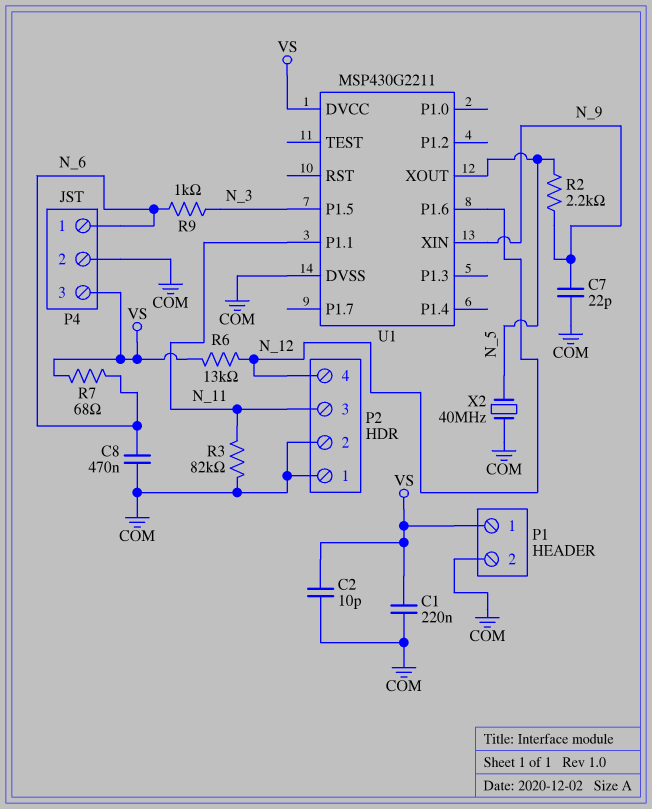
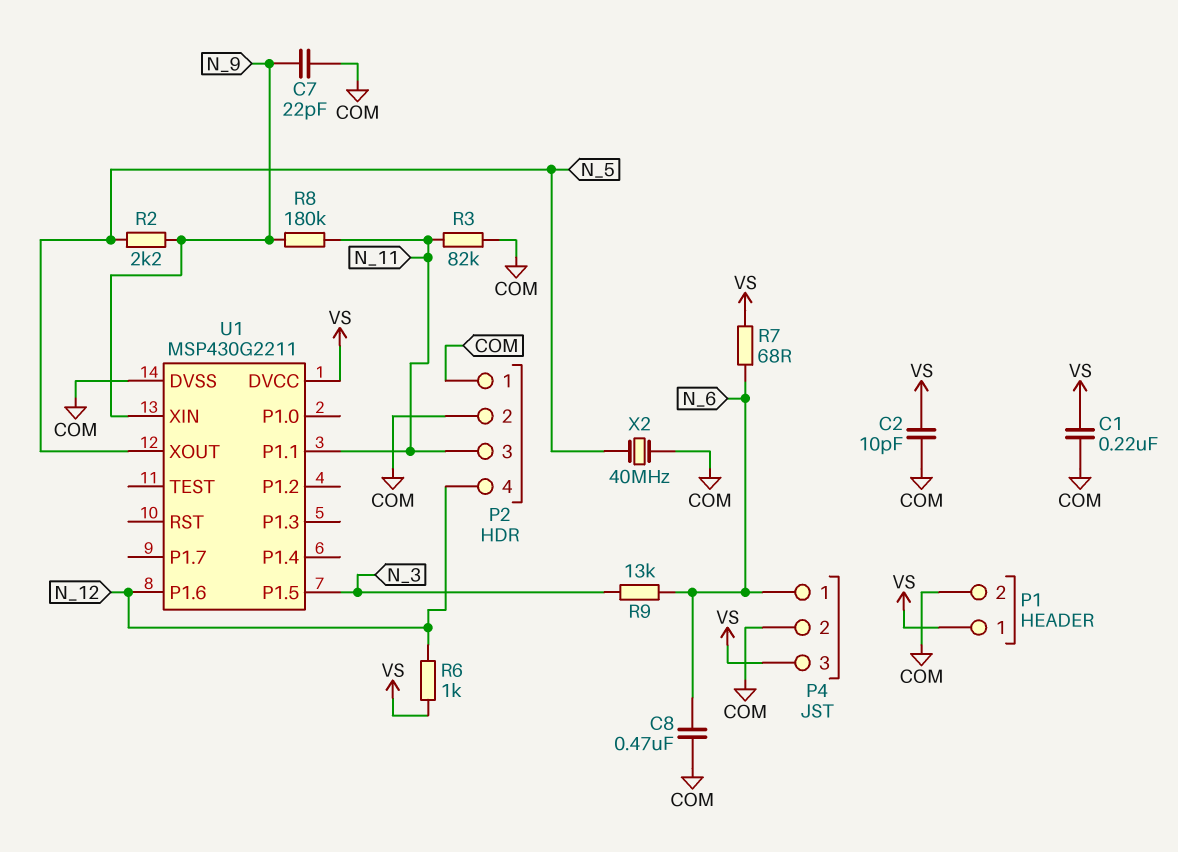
R6: 13k (N_12, VS) -> 1k (N_12, VS)
R8: none -> 180k (N_9, N_11)
R9: 1k (N_3, N_6) -> 13k (N_3, N_6)

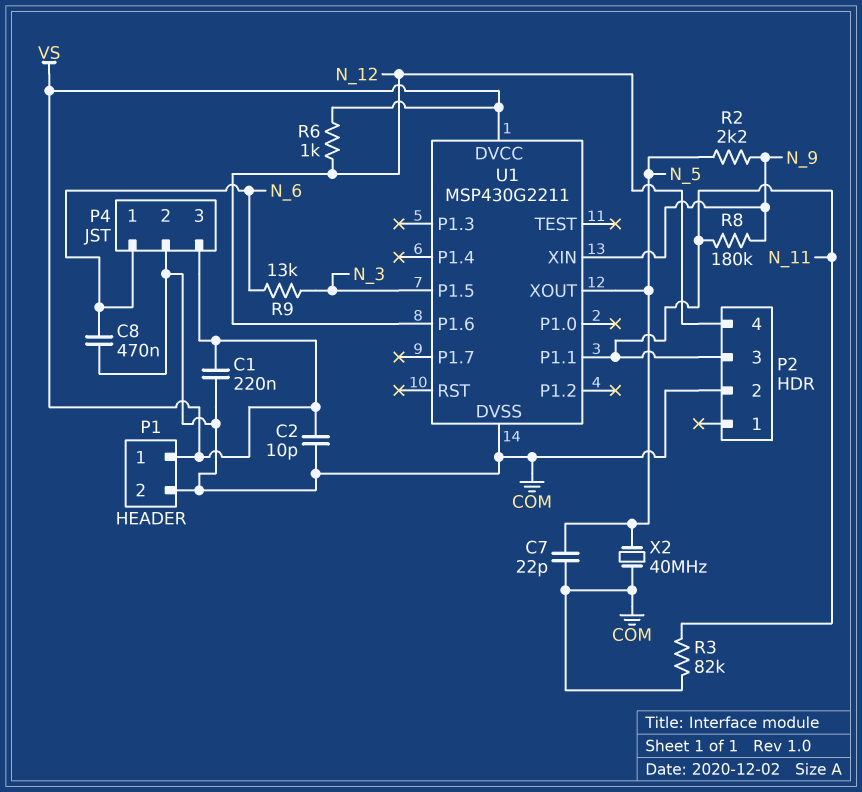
C7: 22pF (COM, N_9) -> 22pF (COM, N_5)
P2 pin 1: COM -> none
R7: 68 (N_6, VS) -> none

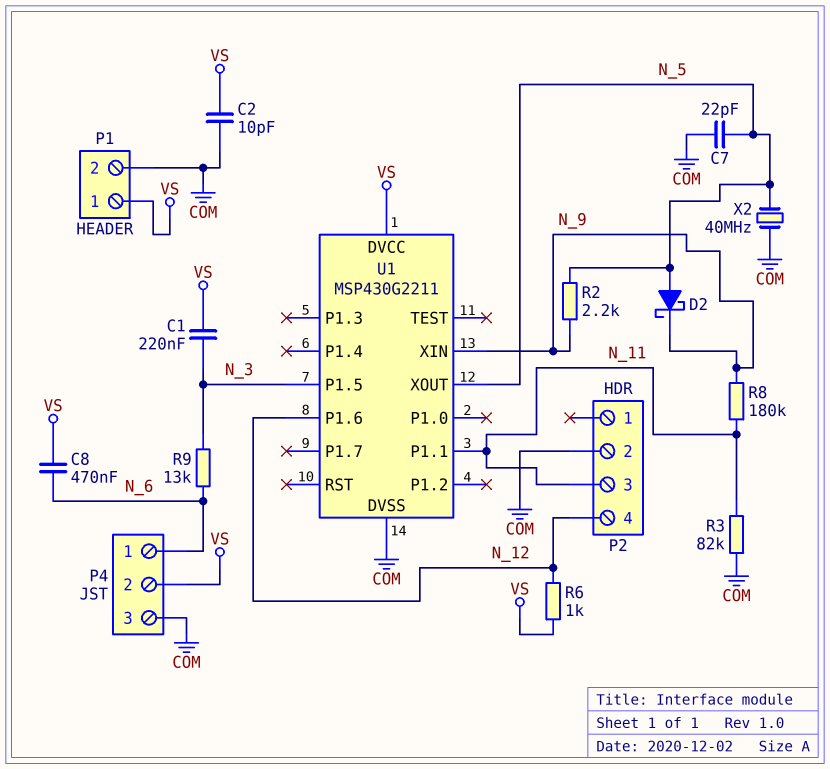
C1: 220nF (COM, VS) -> 220nF (N_3, VS)
C8: 470nF (COM, N_6) -> 470nF (N_6, VS)
D2: none -> schottky (A N_5, K N_9)
P4 pin 2: COM -> VS
P4 pin 3: VS -> COM

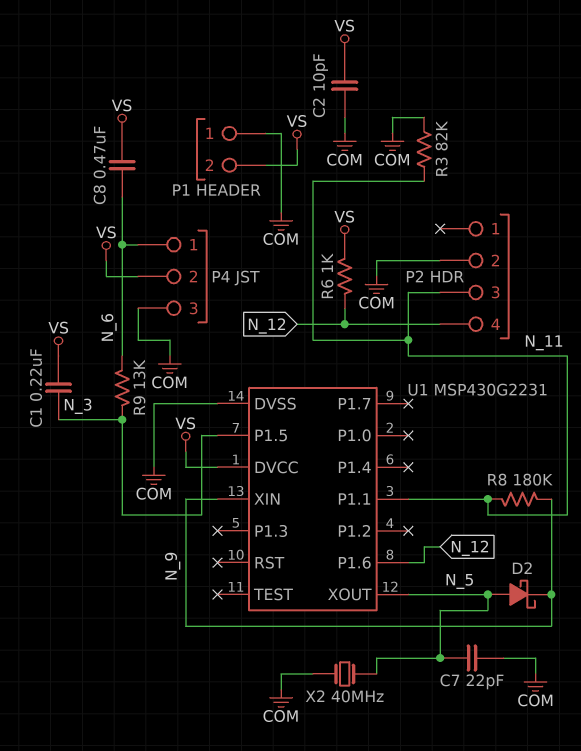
P1 pin 1: VS -> COM
P1 pin 2: COM -> VS
R2: 2.2k (N_5, N_9) -> none
U1: MSP430G2211 -> MSP430G2231

